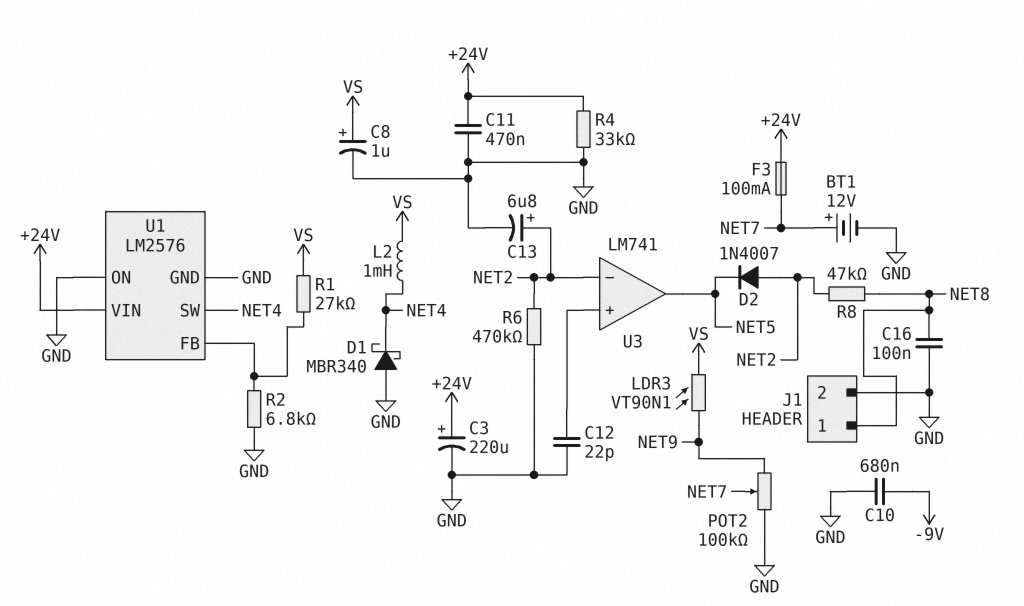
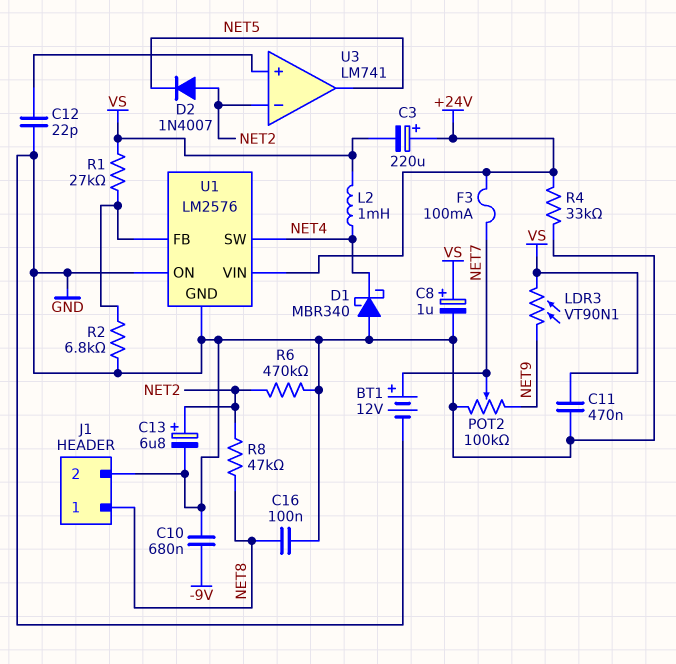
C3: 220uF (plus +24V, minus GND) -> 220uF (plus +24V, minus VS)
C11: 470nF (+24V, GND) -> 470nF (GND, VS)

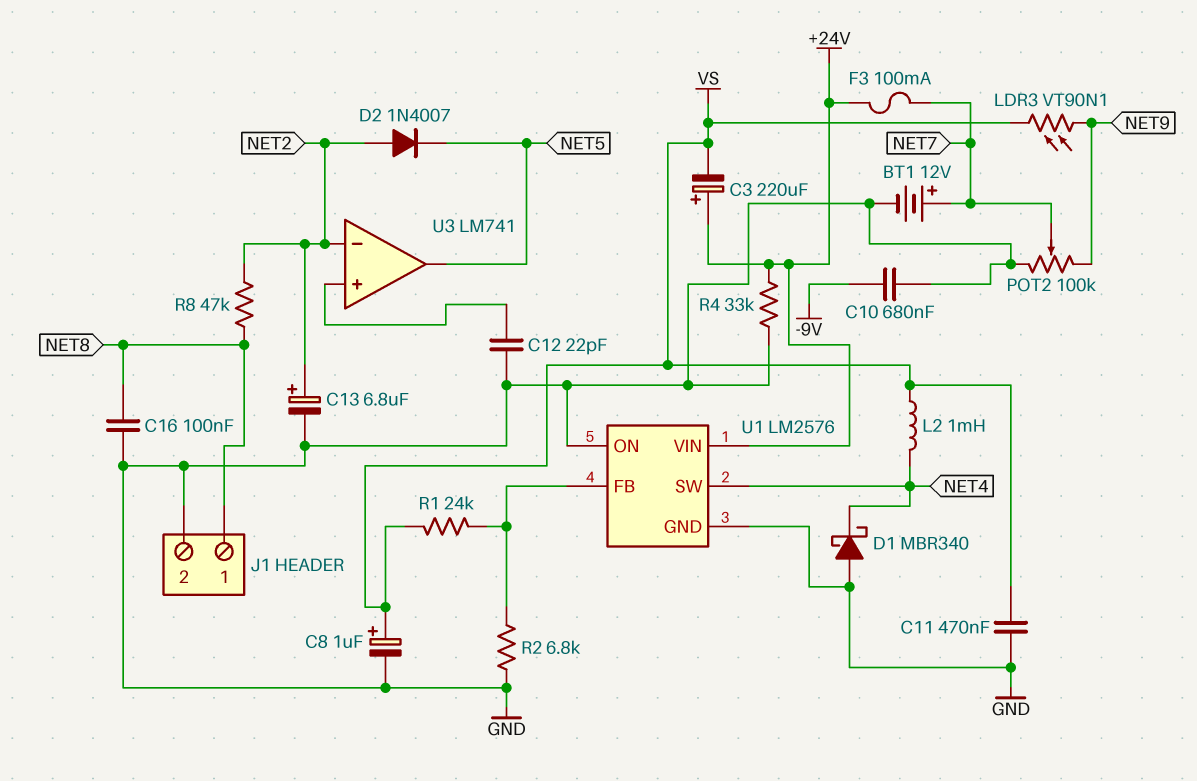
R1: 27k (U1/FB, VS) -> 24k (U1/FB, VS)
R6: 470k (GND, NET2) -> none

